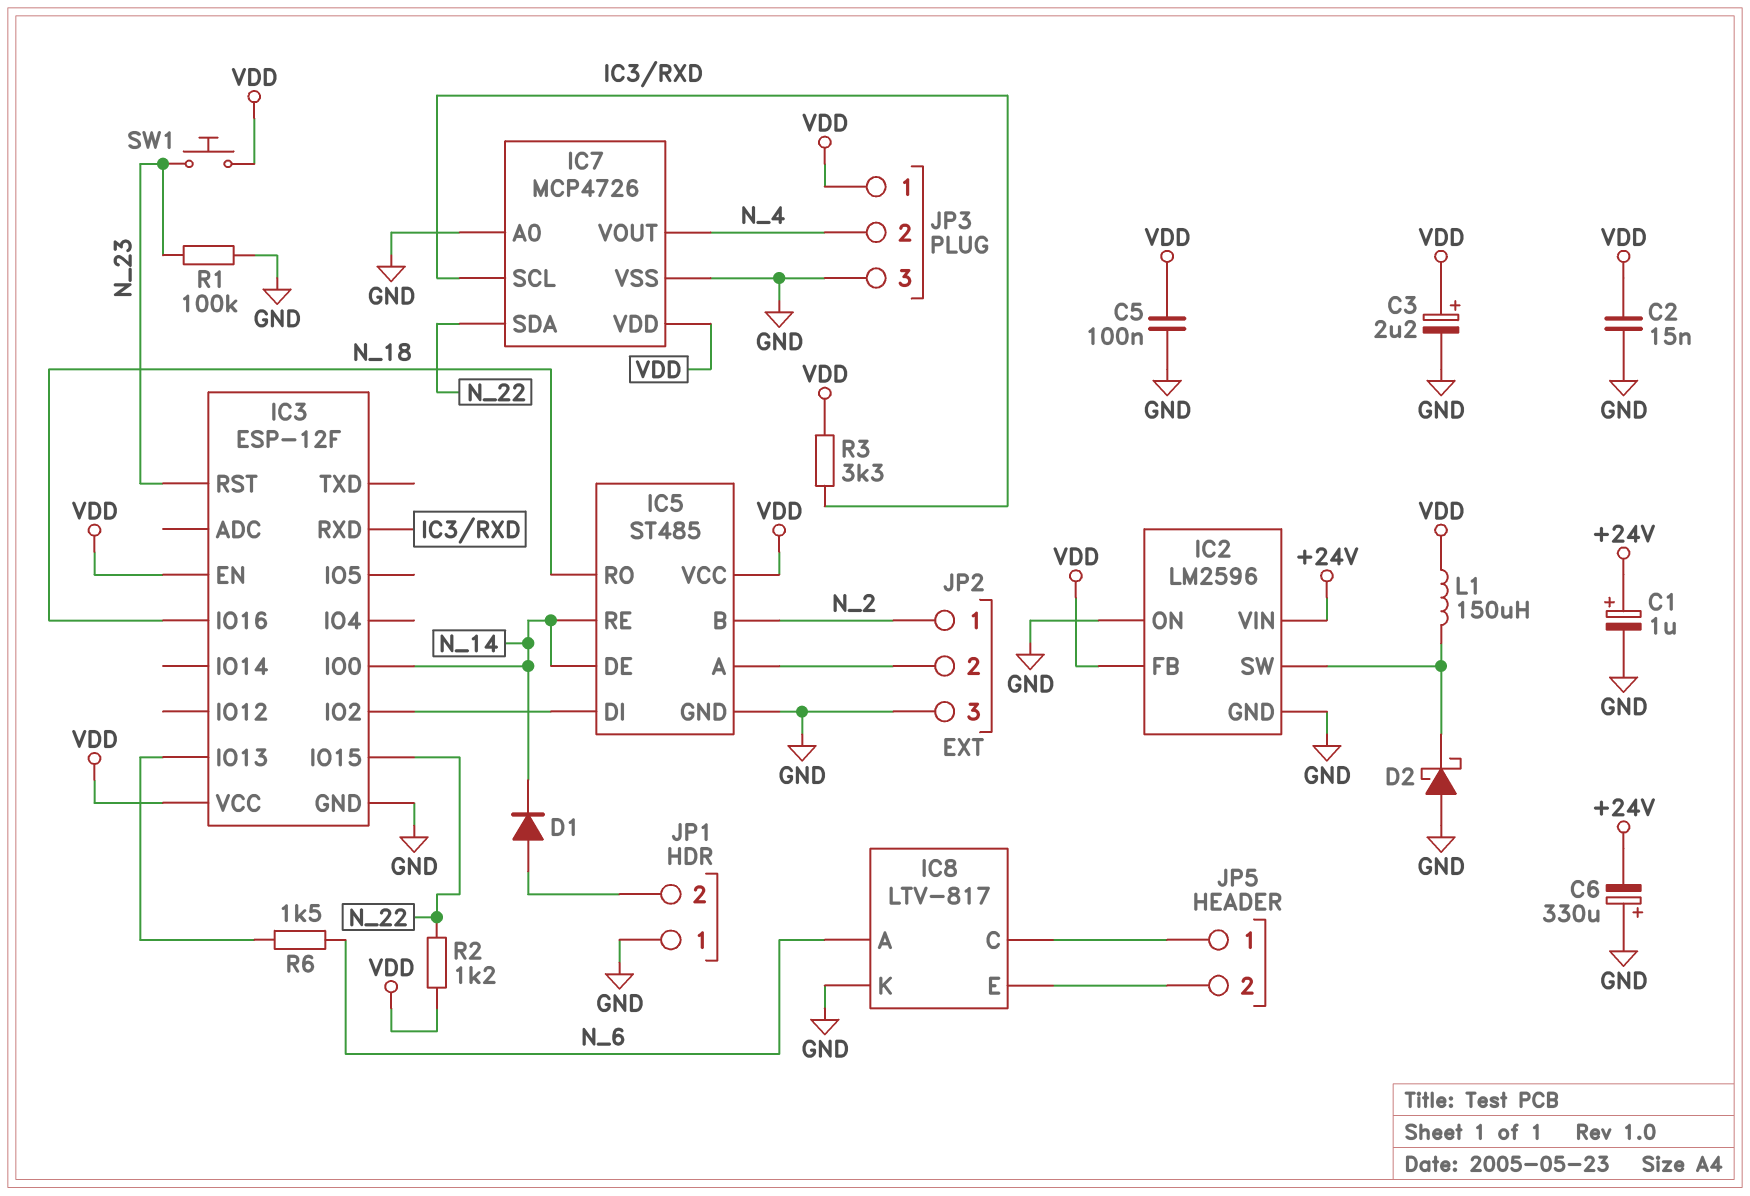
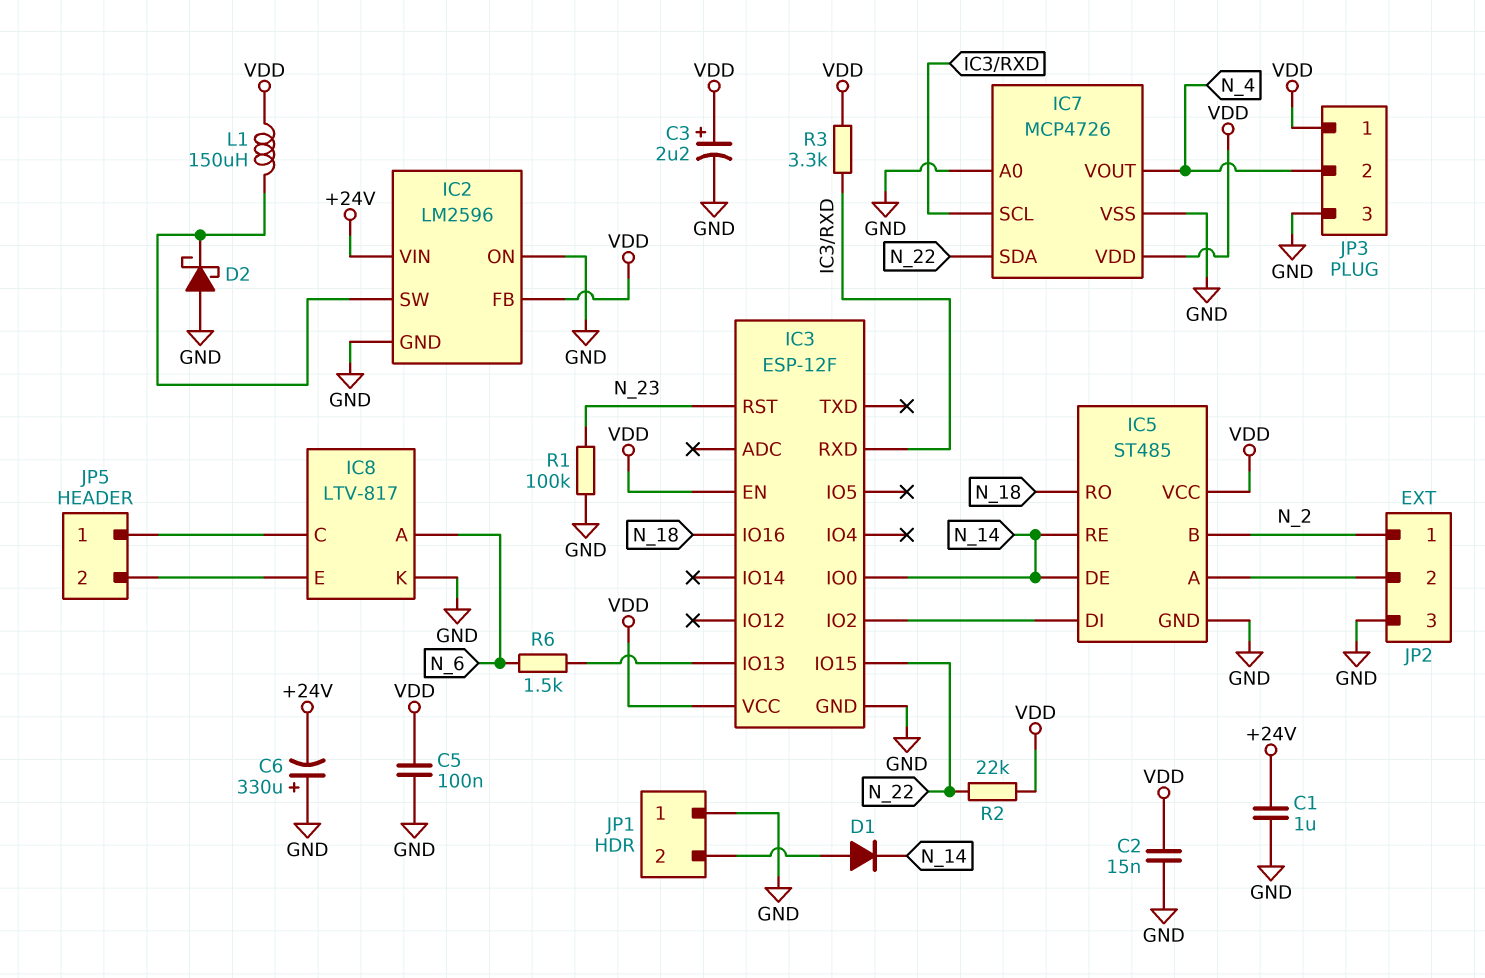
C1: 1uF (plus +24V, minus GND) -> 1uF (+24V, GND)
R2: 1.2k (N_22, VDD) -> 22k (N_22, VDD)
SW1: button (N_23, VDD) -> none

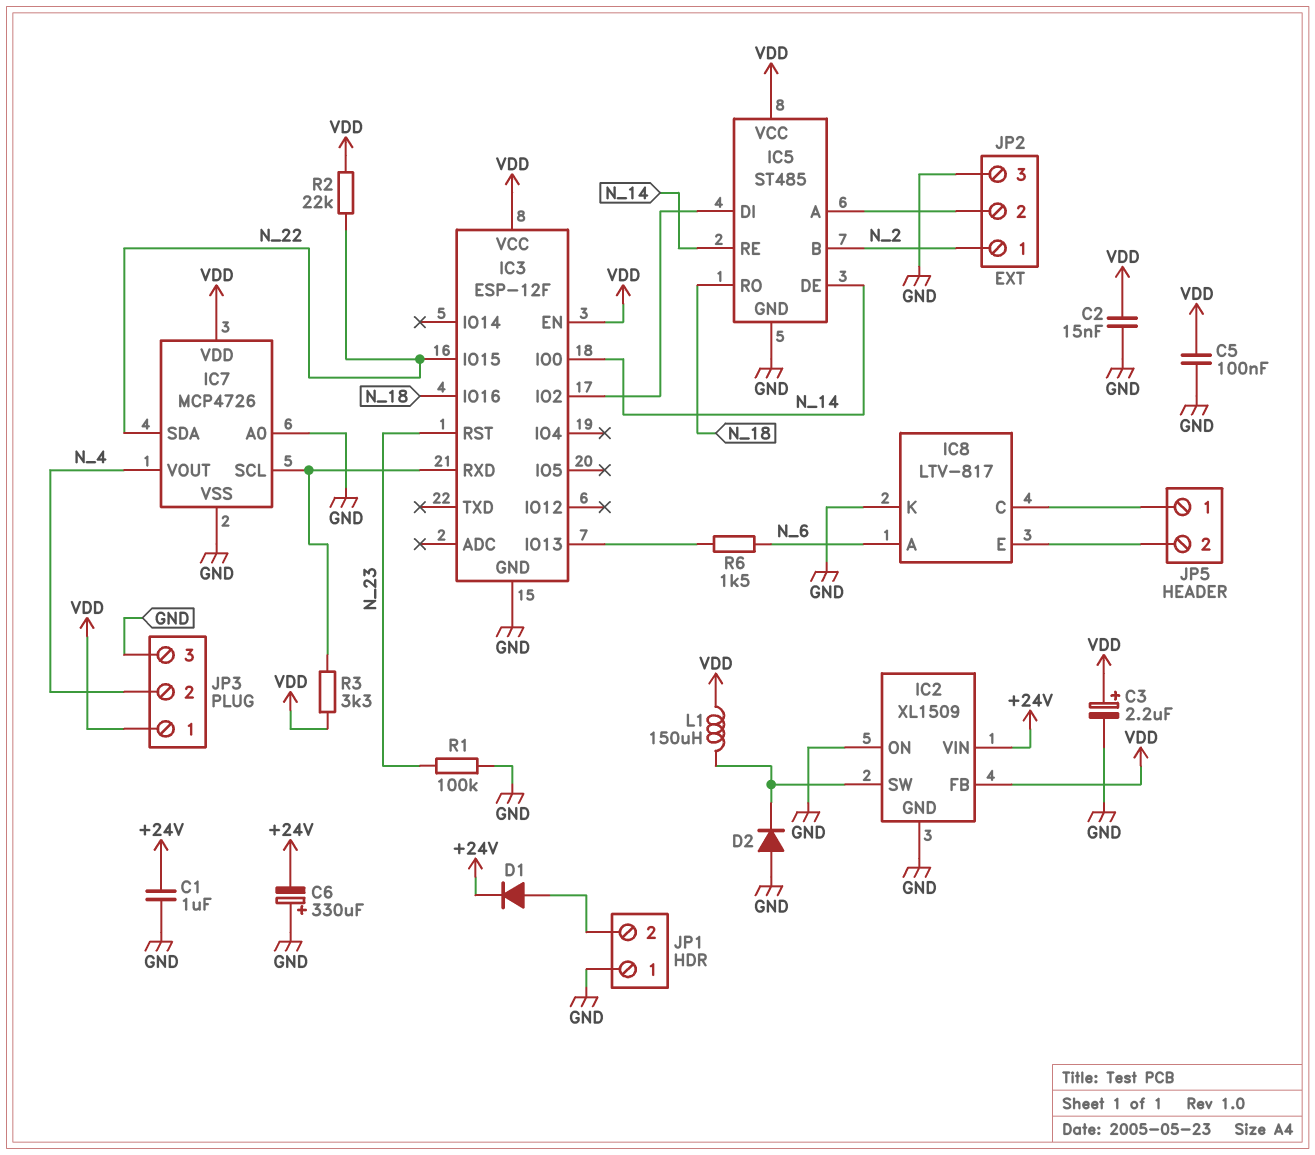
D1: diode (A JP1/2, K N_14) -> diode (A JP1/2, K +24V)
D2: schottky (A GND, K IC2/SW) -> diode (A GND, K IC2/SW)
IC2: LM2596 -> XL1509

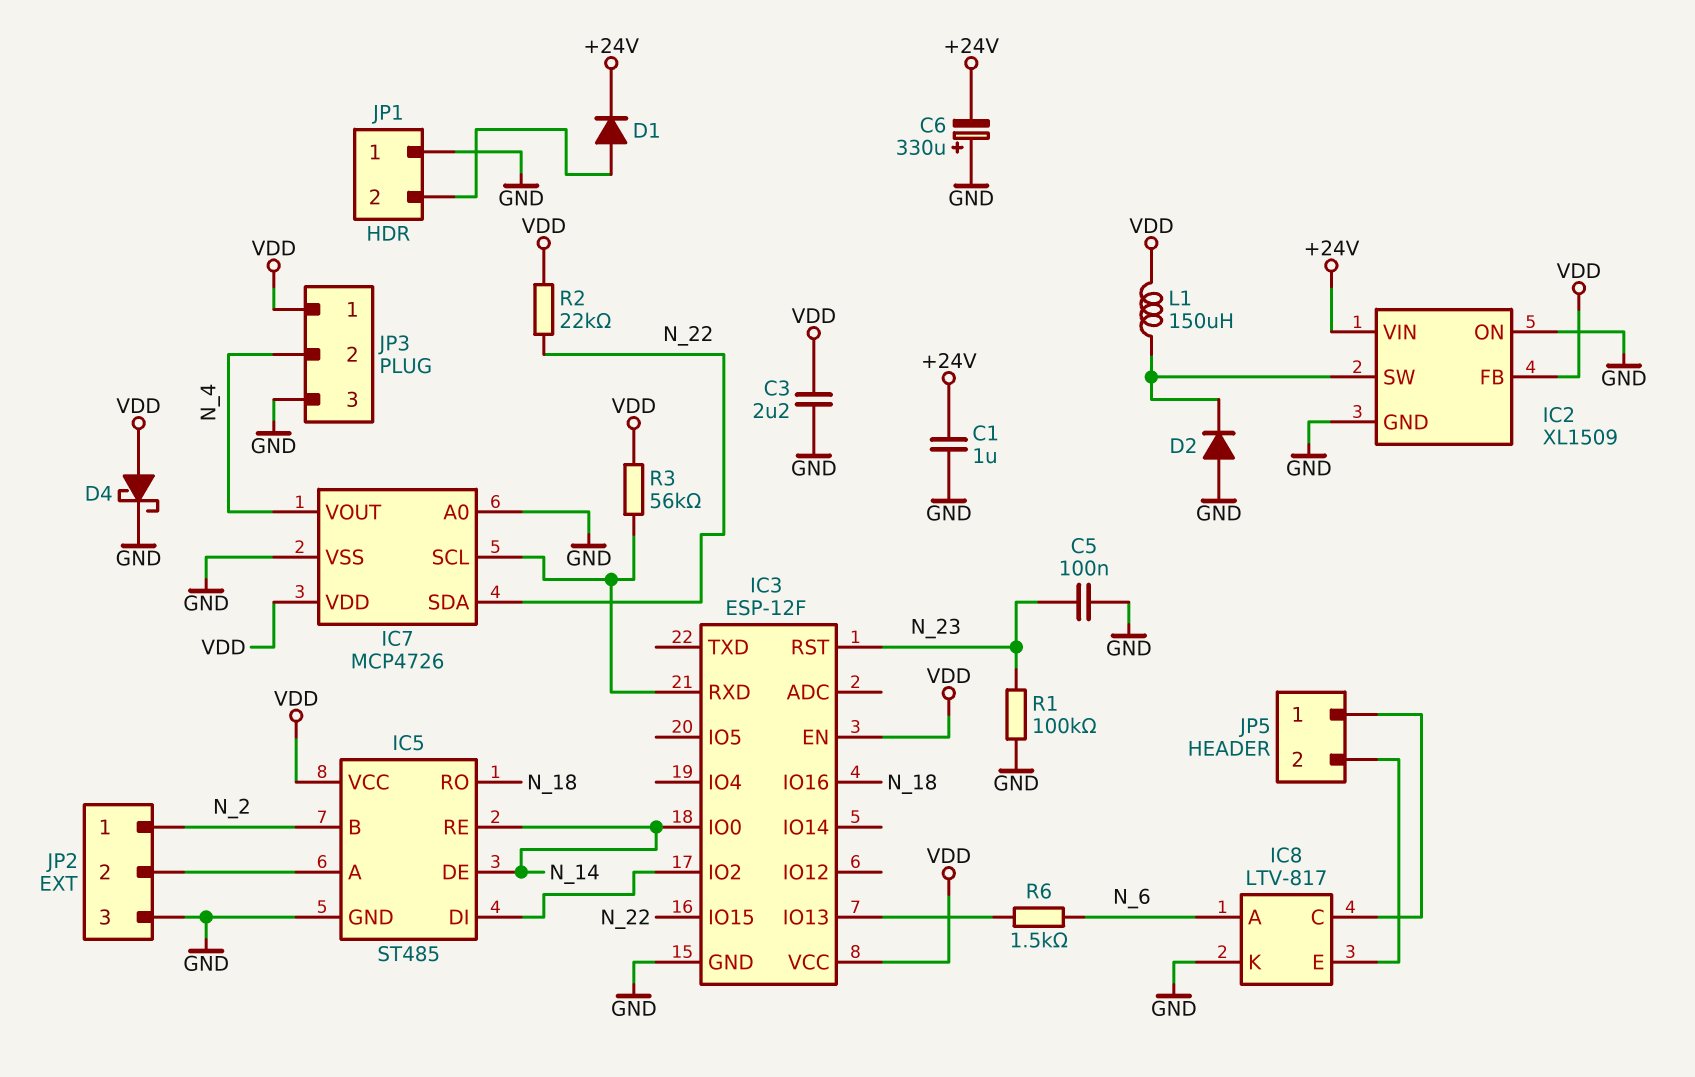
C2: 15nF (GND, VDD) -> none
C3: 2.2uF (plus VDD, minus GND) -> 2.2uF (GND, VDD)
C5: 100nF (GND, VDD) -> 100nF (GND, N_23)
D4: none -> schottky (A VDD, K GND)
R3: 3.3k (IC3/RXD, VDD) -> 56k (IC3/RXD, VDD)

